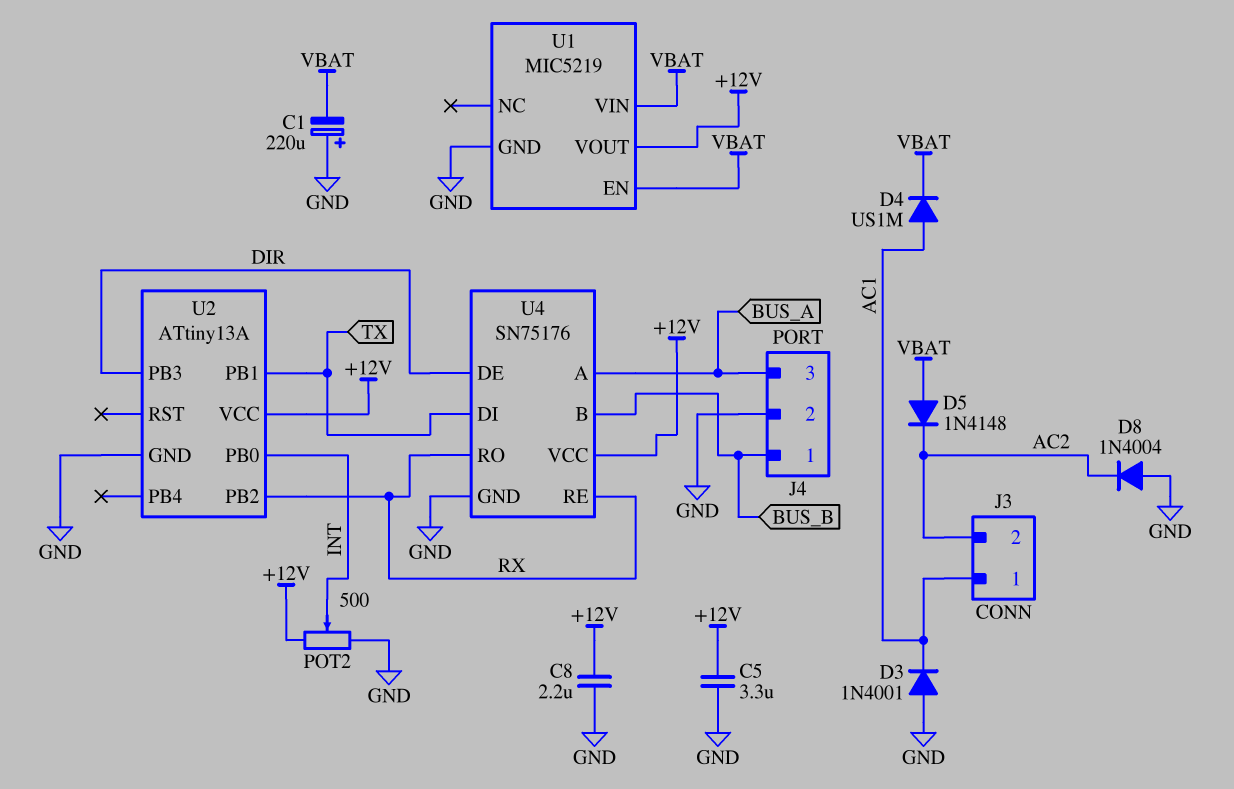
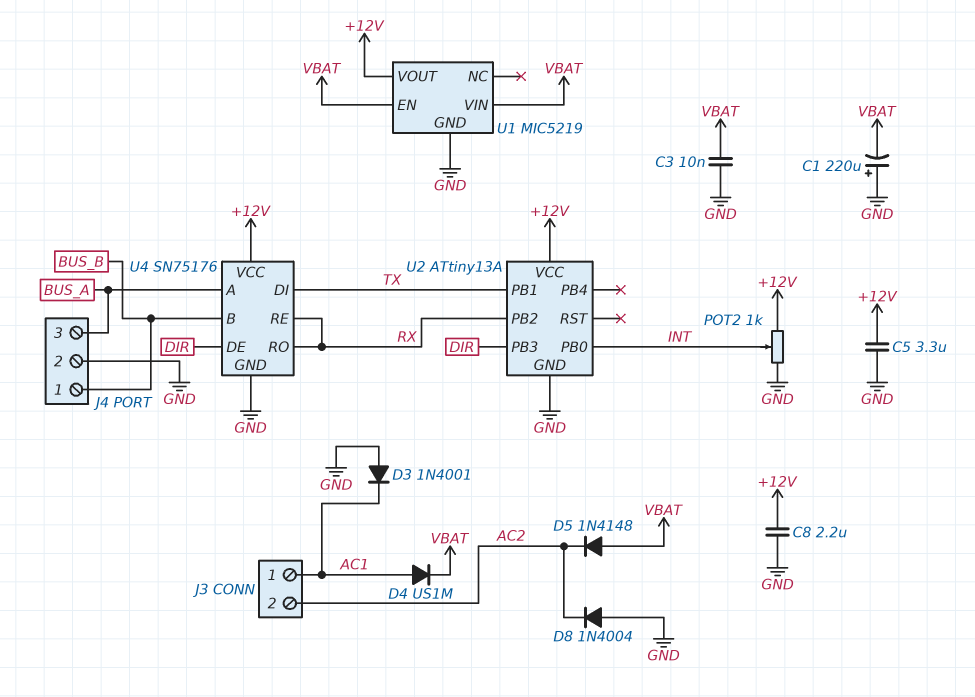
C3: none -> 10nF (GND, VBAT)
POT2: 500 (+12V, GND, wiper INT) -> 1k (+12V, GND, wiper INT)

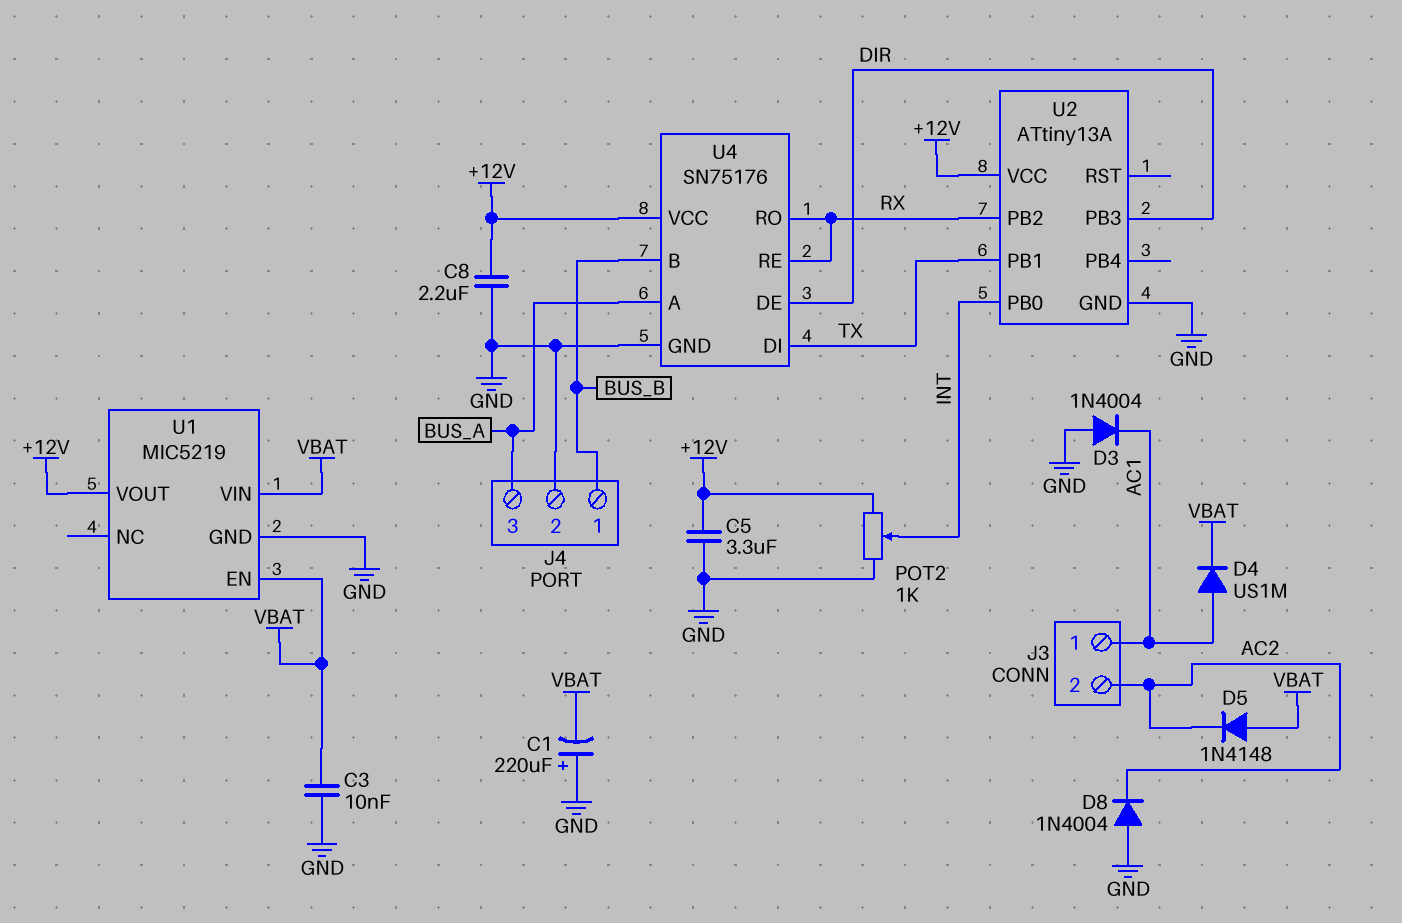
D3: diode 1N4001 (A GND, K AC1) -> diode 1N4004 (A GND, K AC1)

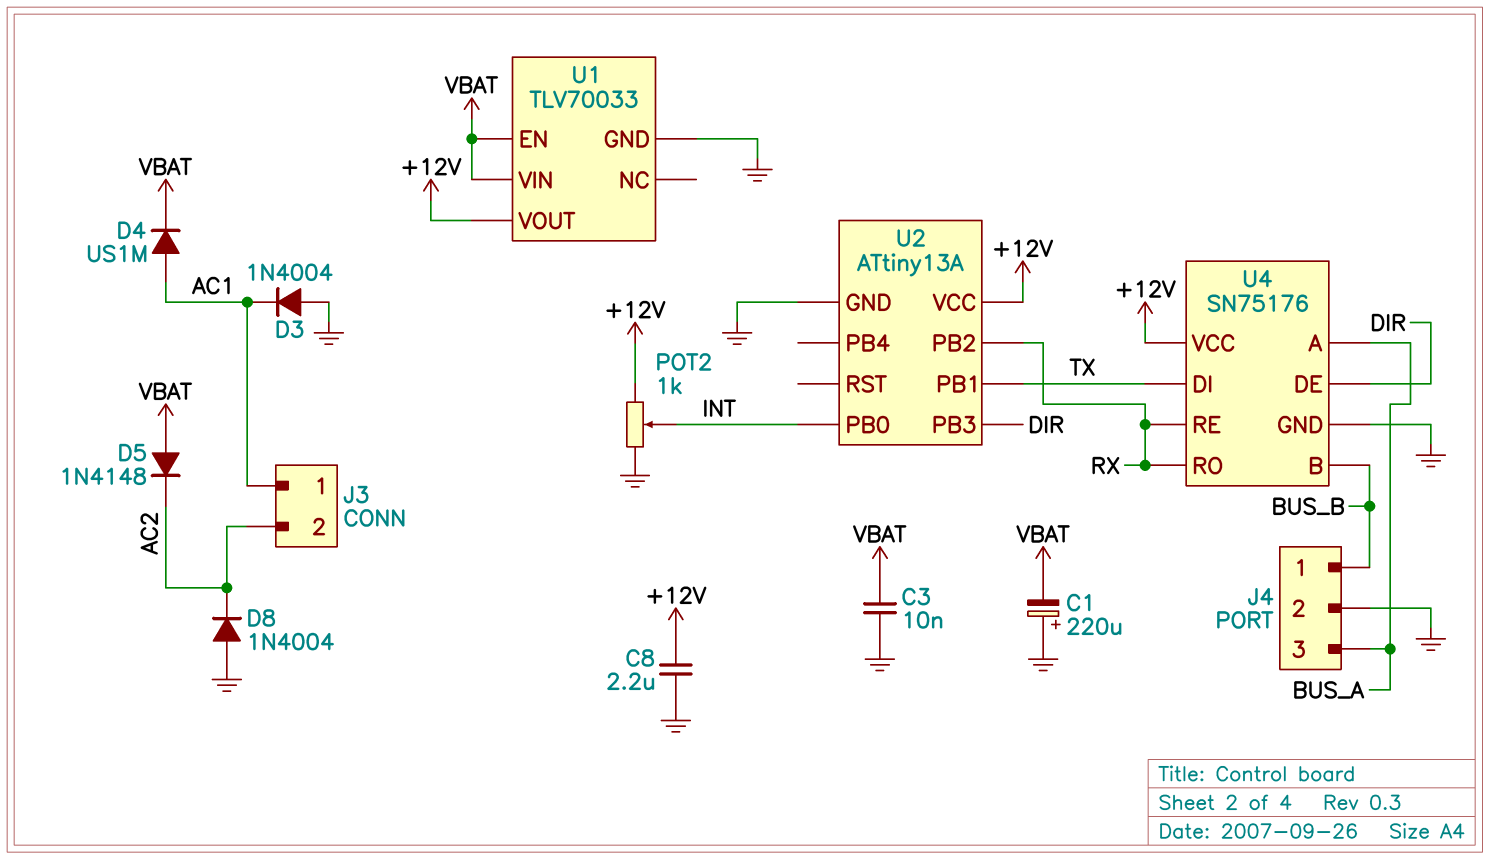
C5: 3.3uF (+12V, GND) -> none
U1: MIC5219 -> TLV70033

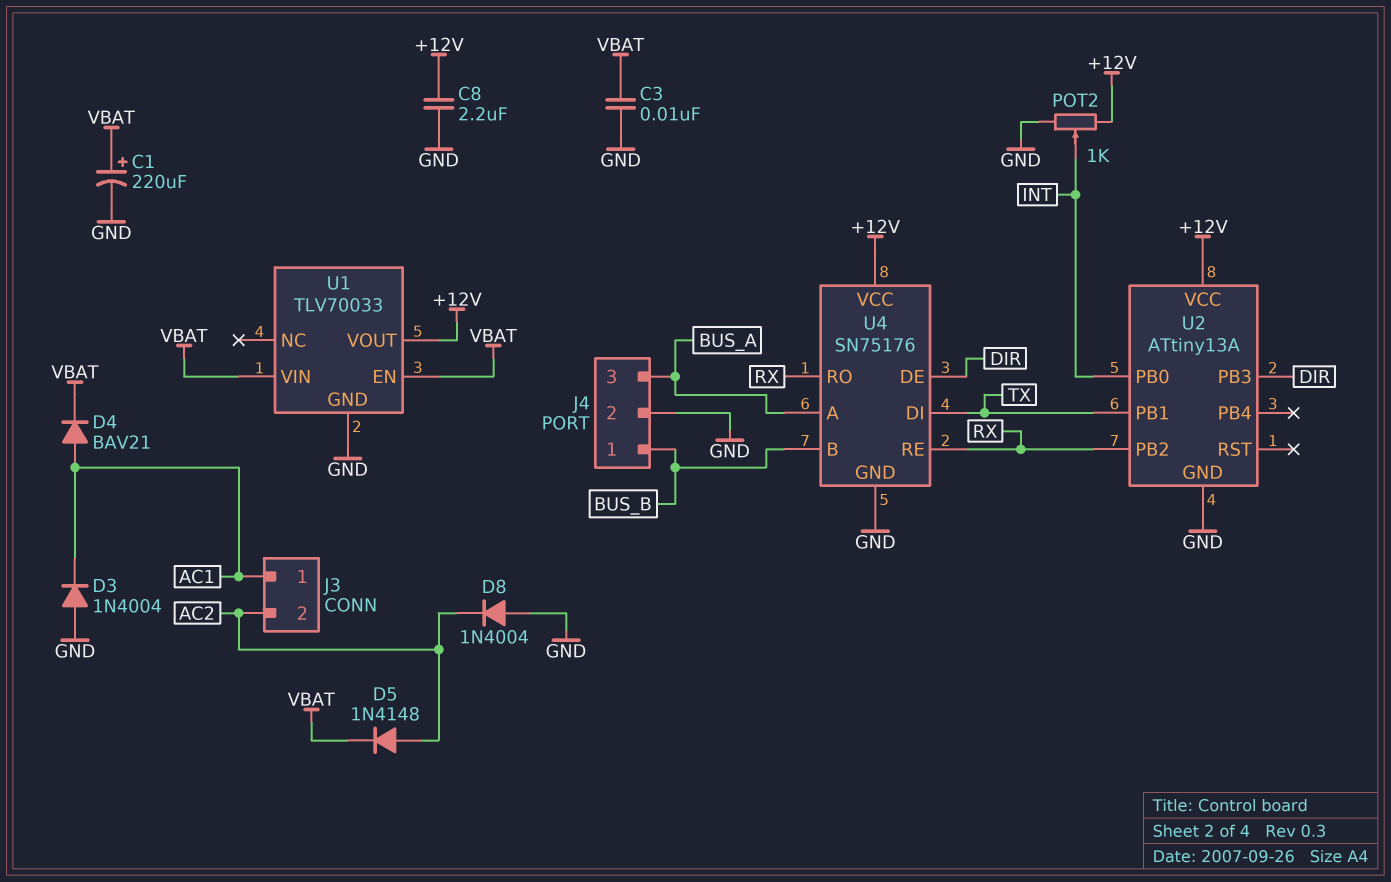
C1: 220uF (plus GND, minus VBAT) -> 220uF (plus VBAT, minus GND)
D4: diode US1M (A AC1, K VBAT) -> diode BAV21 (A AC1, K VBAT)
D5: diode 1N4148 (A VBAT, K AC2) -> diode 1N4148 (A AC2, K VBAT)

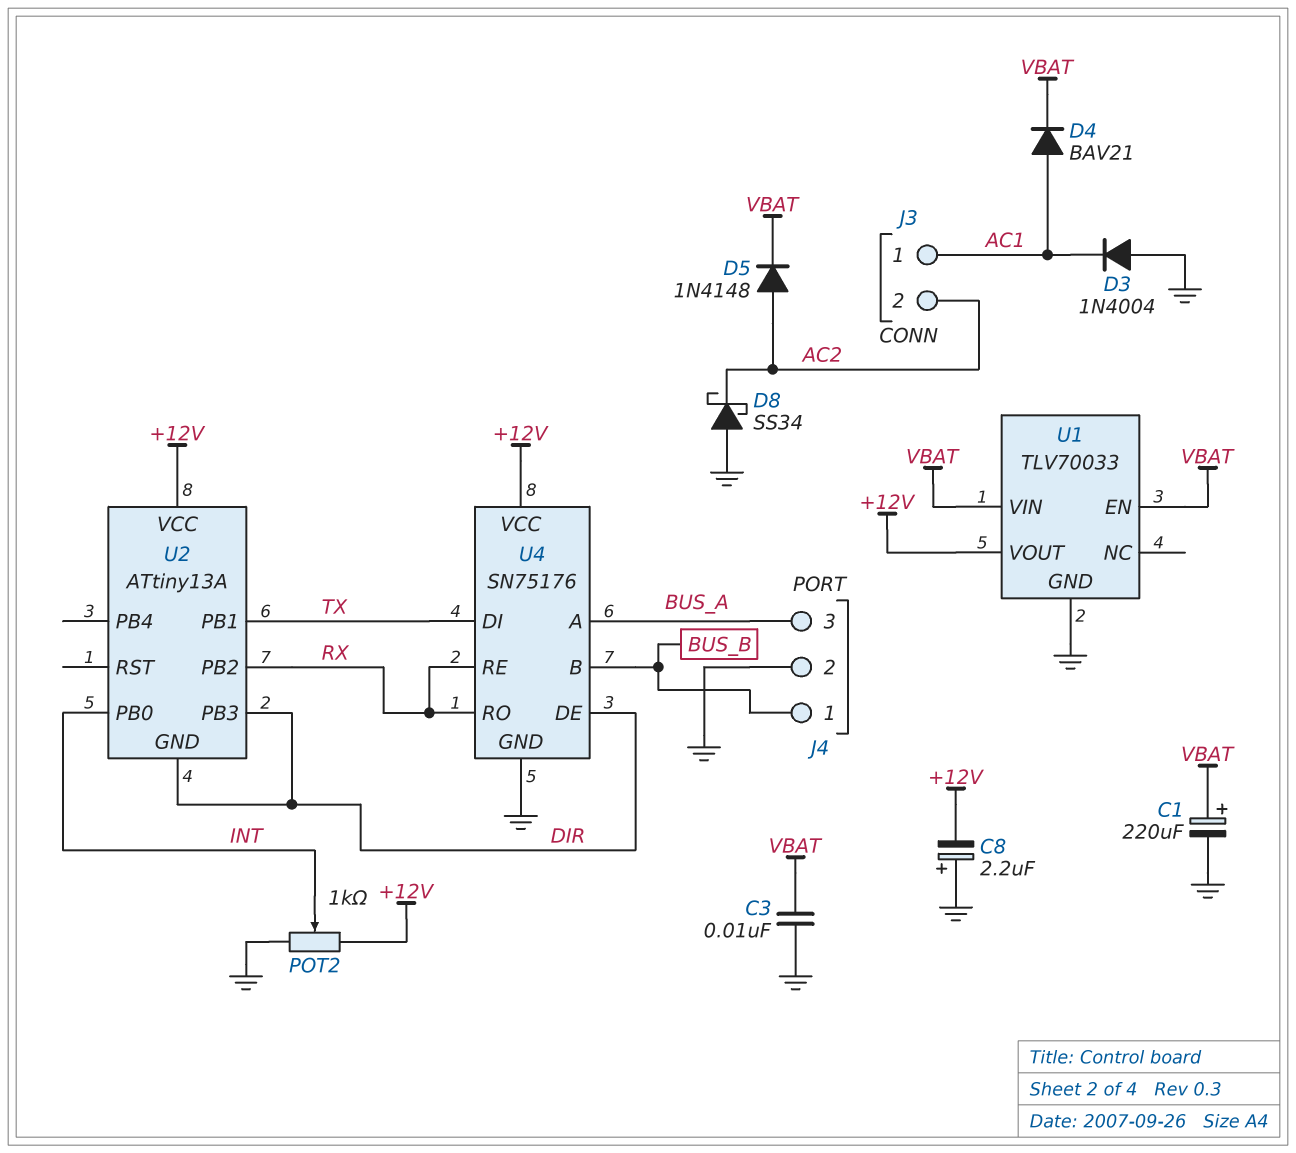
C8: 2.2uF (+12V, GND) -> 2.2uF (plus GND, minus +12V)
D8: diode 1N4004 (A GND, K AC2) -> schottky SS34 (A GND, K AC2)
U2 pin GND: GND -> DIR

